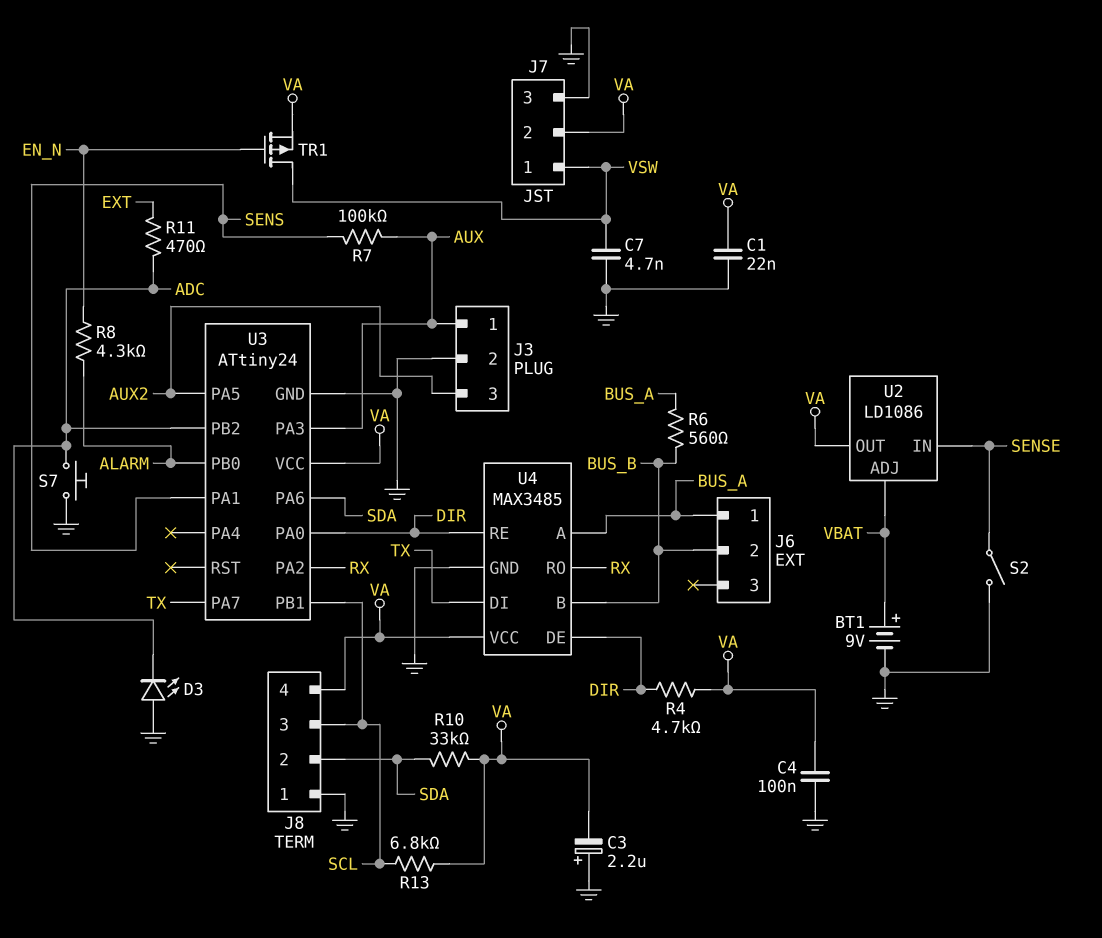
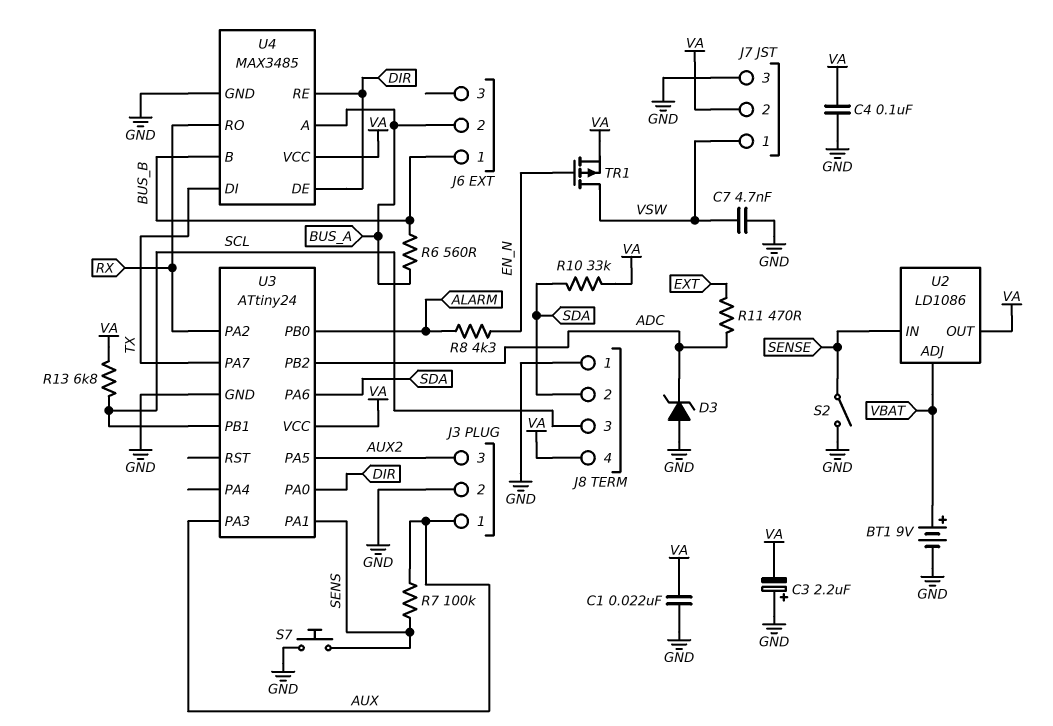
D3: LED (A GND, K ADC) -> zener (A GND, K ADC)
J6 pin 1: BUS_A -> BUS_B
J6 pin 2: BUS_B -> BUS_A
R4: 4.7k (DIR, VA) -> none
S7: button (ADC, GND) -> button (GND, SENS)

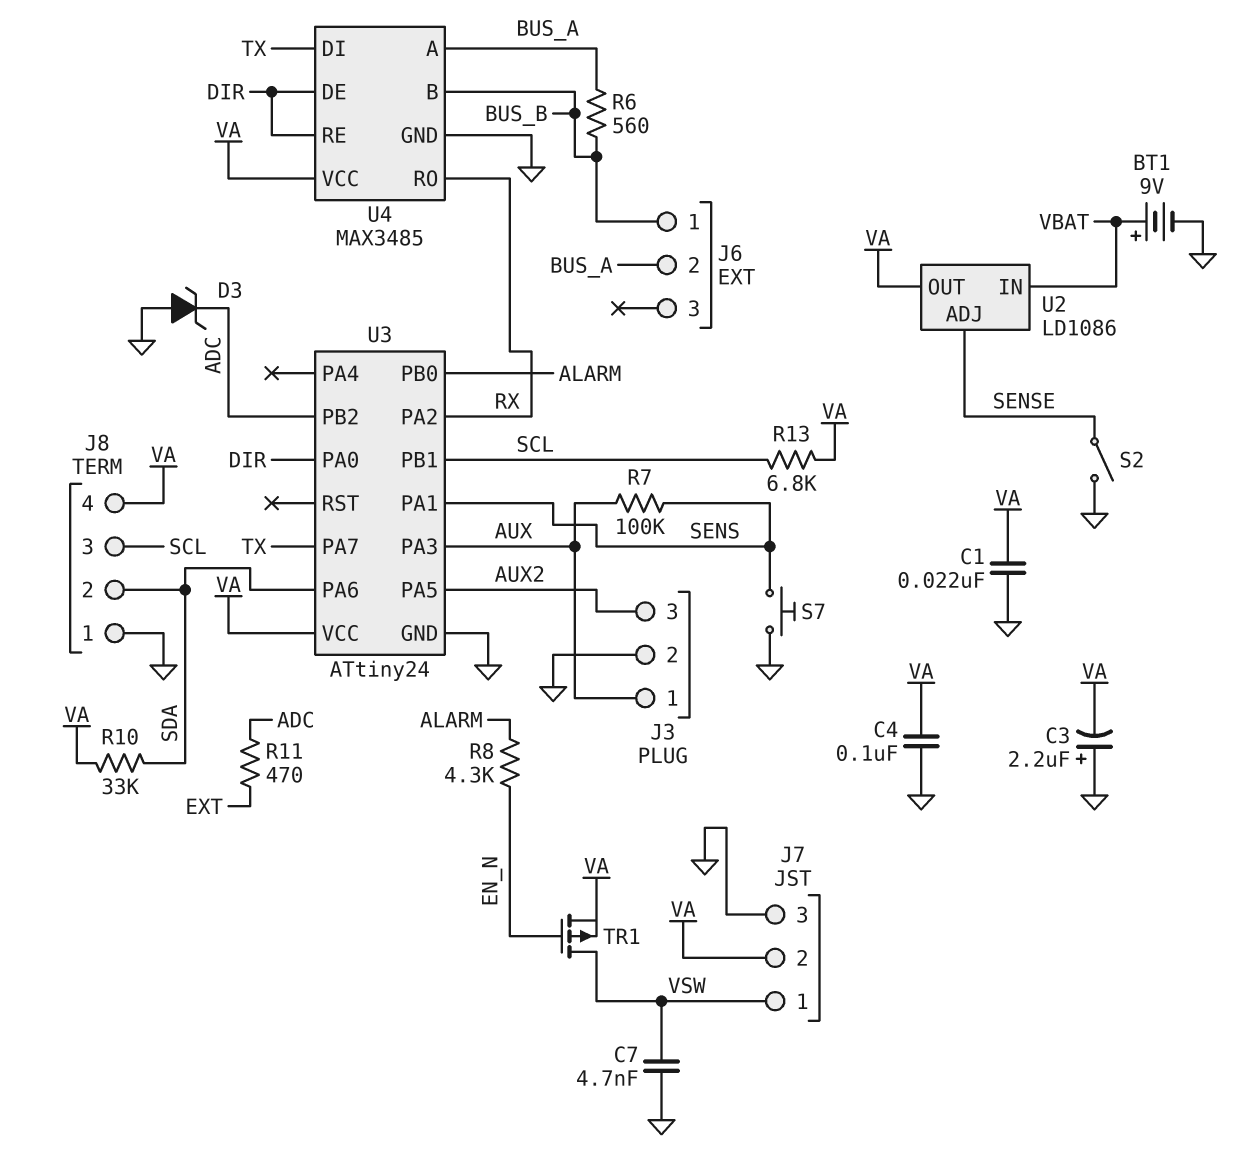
U2 pin ADJ: VBAT -> SENSE
U2 pin IN: SENSE -> VBAT

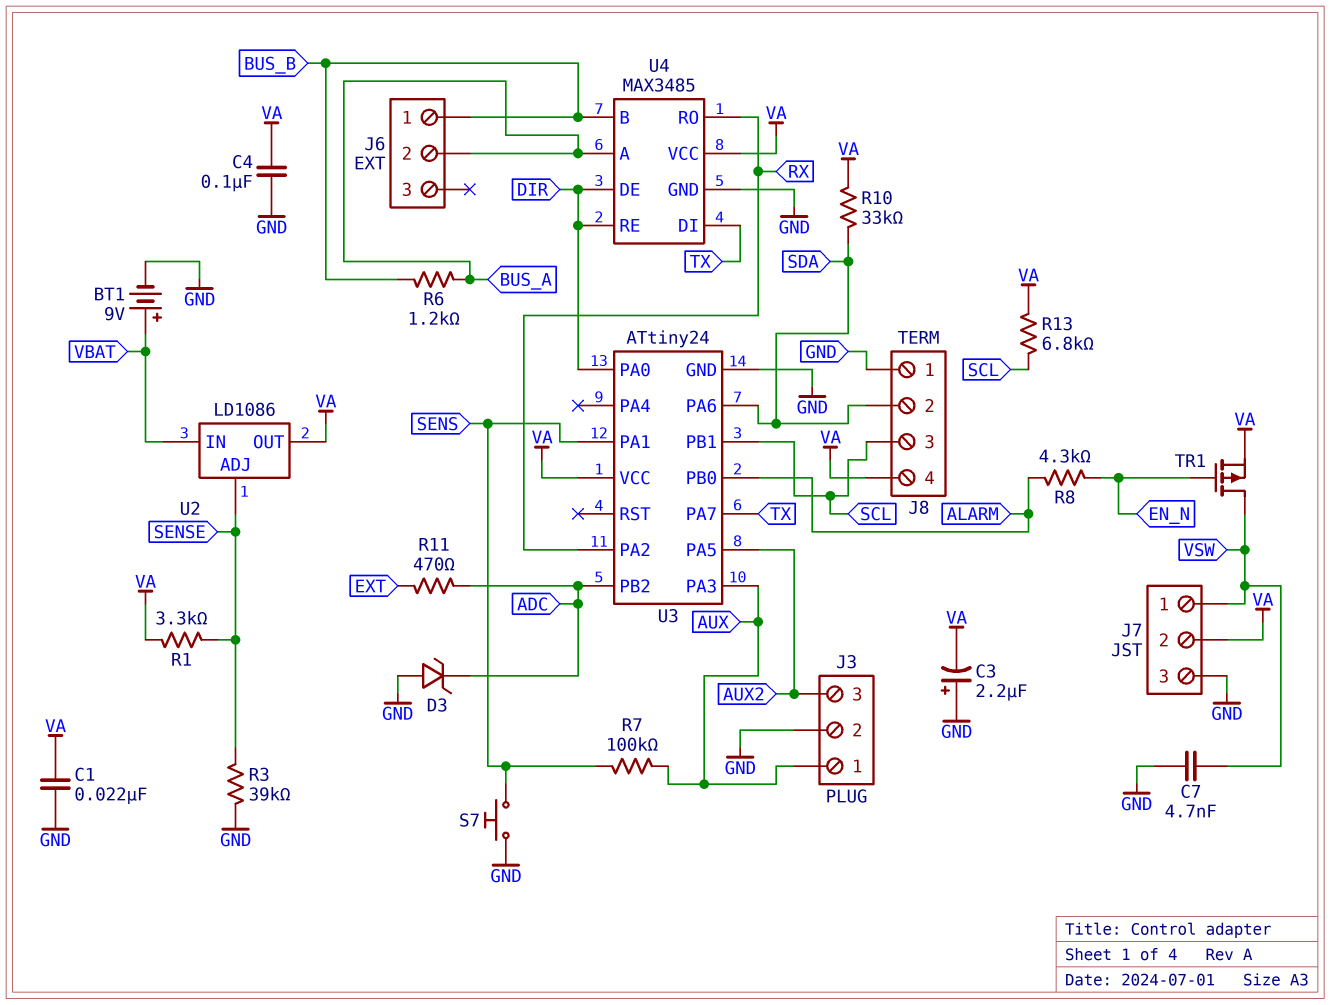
R1: none -> 3.3k (SENSE, VA)
R3: none -> 39k (GND, SENSE)
R6: 560 (BUS_A, BUS_B) -> 1.2k (BUS_A, BUS_B)
S2: switch (GND, SENSE) -> none

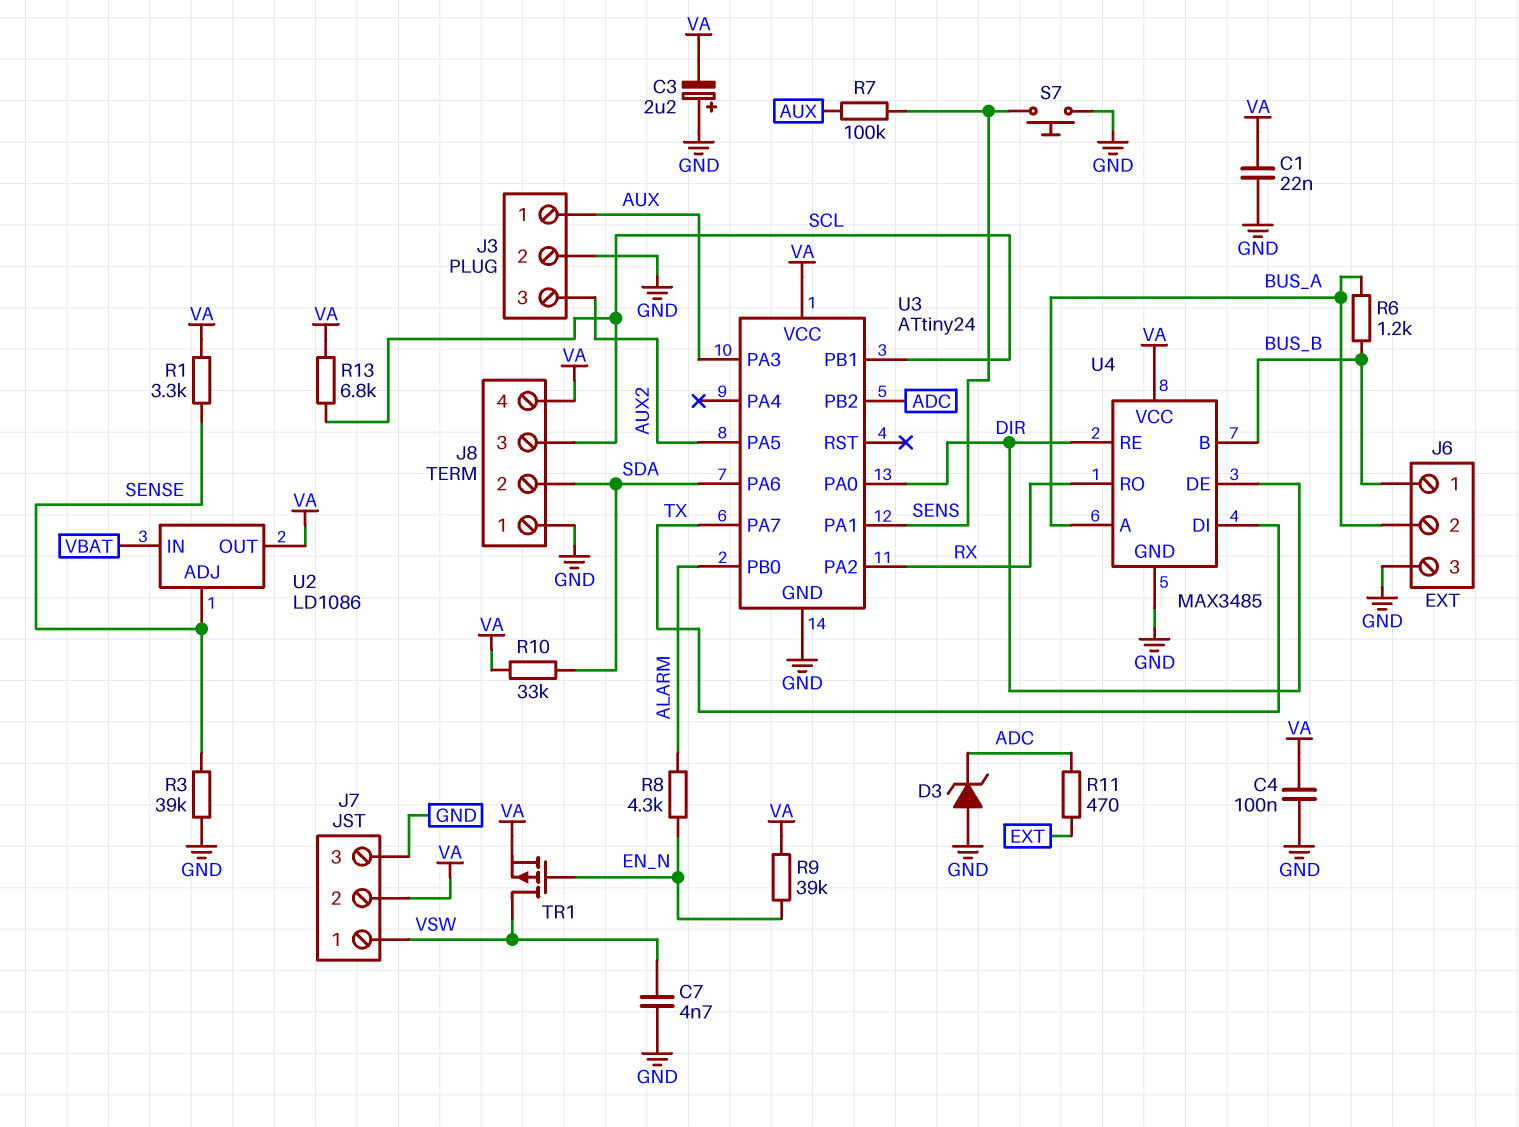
BT1: 9V (plus VBAT, minus GND) -> none
J6 pin 3: none -> GND
R9: none -> 39k (EN_N, VA)

